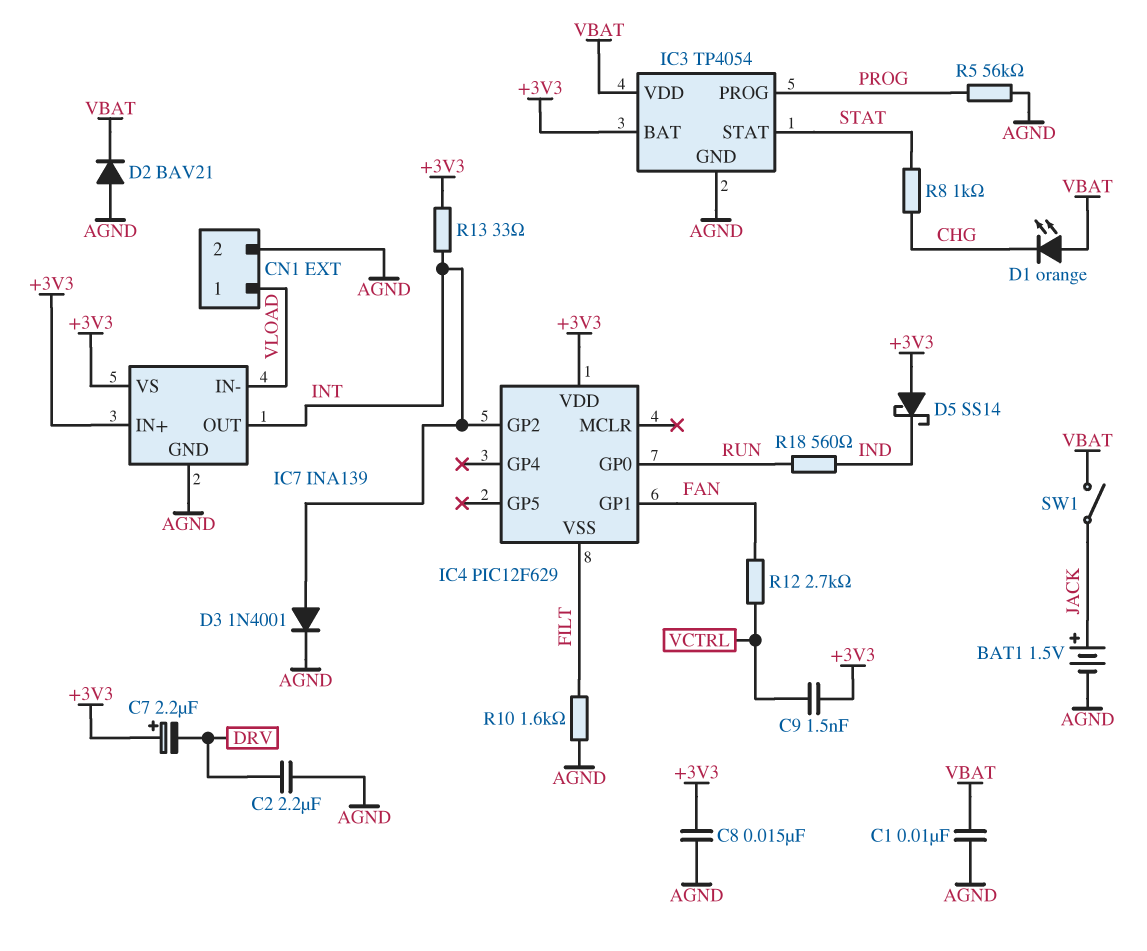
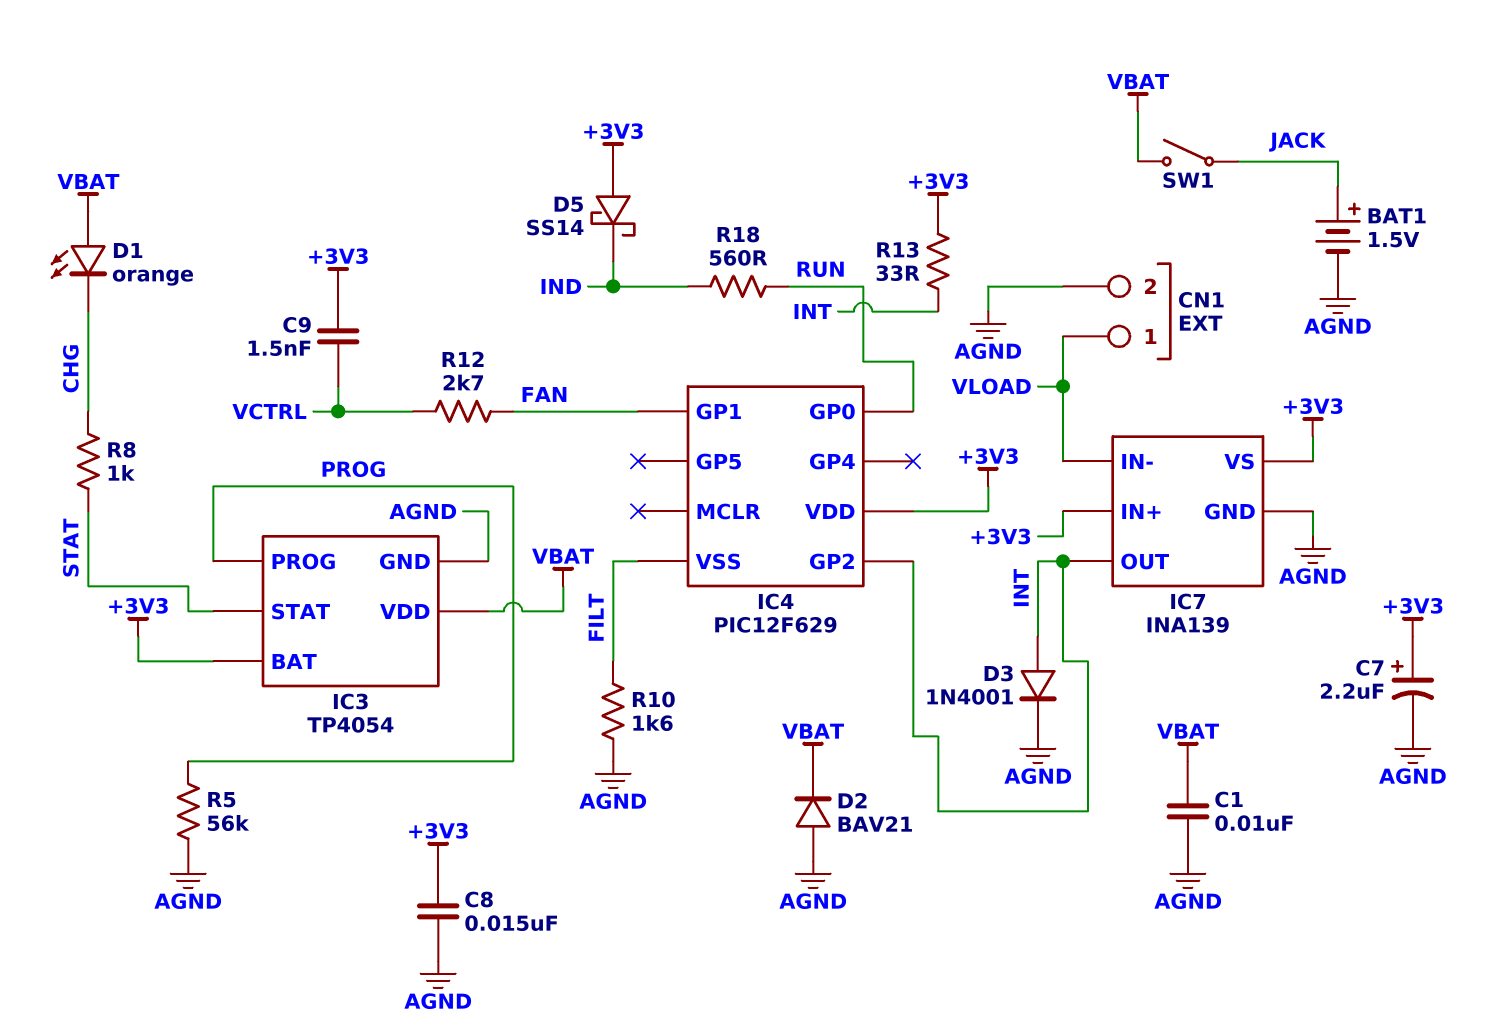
C2: 2.2uF (AGND, DRV) -> none
C7: 2.2uF (plus +3V3, minus DRV) -> 2.2uF (plus +3V3, minus AGND)

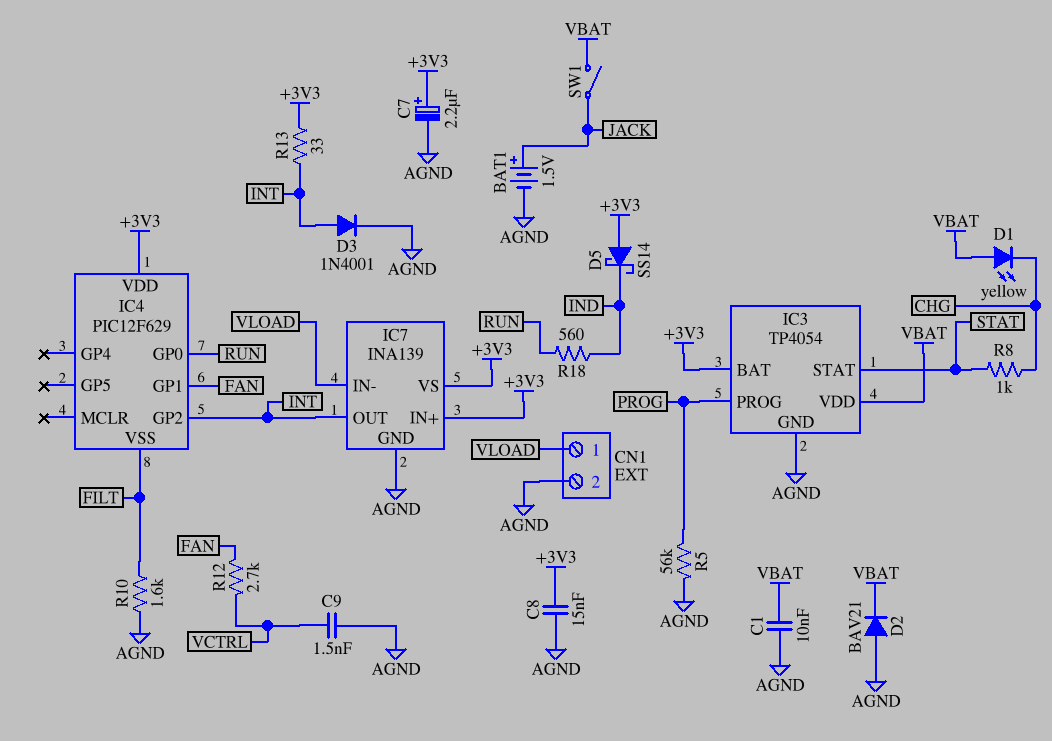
C9: 1.5nF (+3V3, VCTRL) -> 1.5nF (AGND, VCTRL)
D1: LED orange (A VBAT, K CHG) -> LED yellow (A VBAT, K CHG)

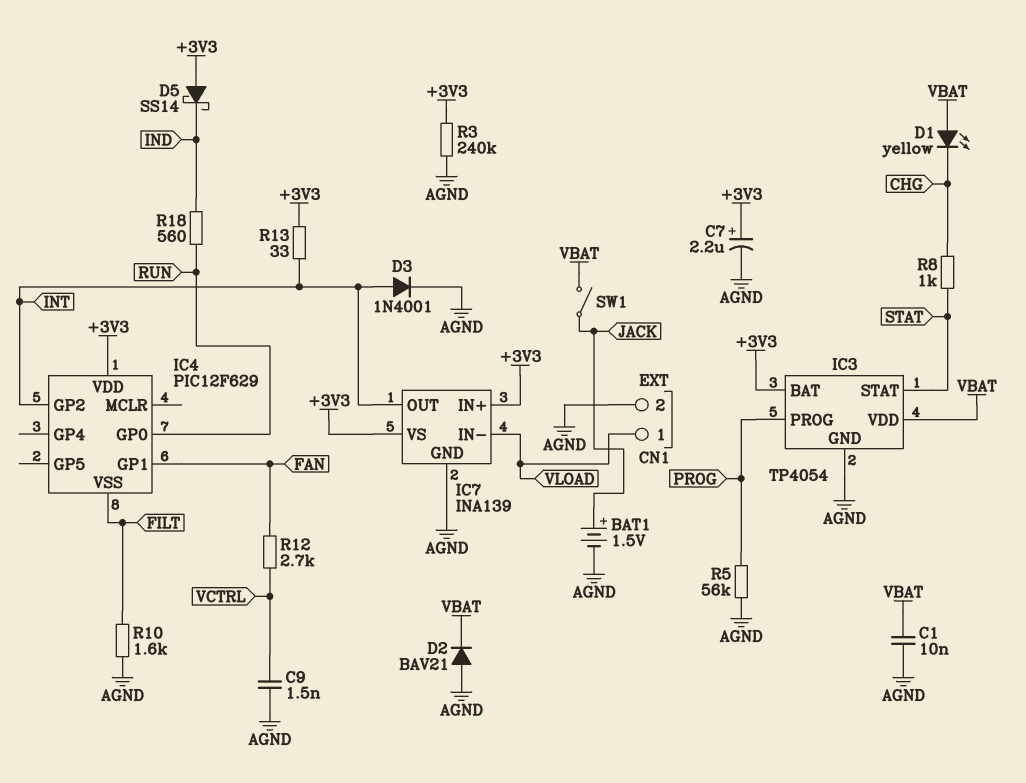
C8: 15nF (+3V3, AGND) -> none
R3: none -> 240k (+3V3, AGND)

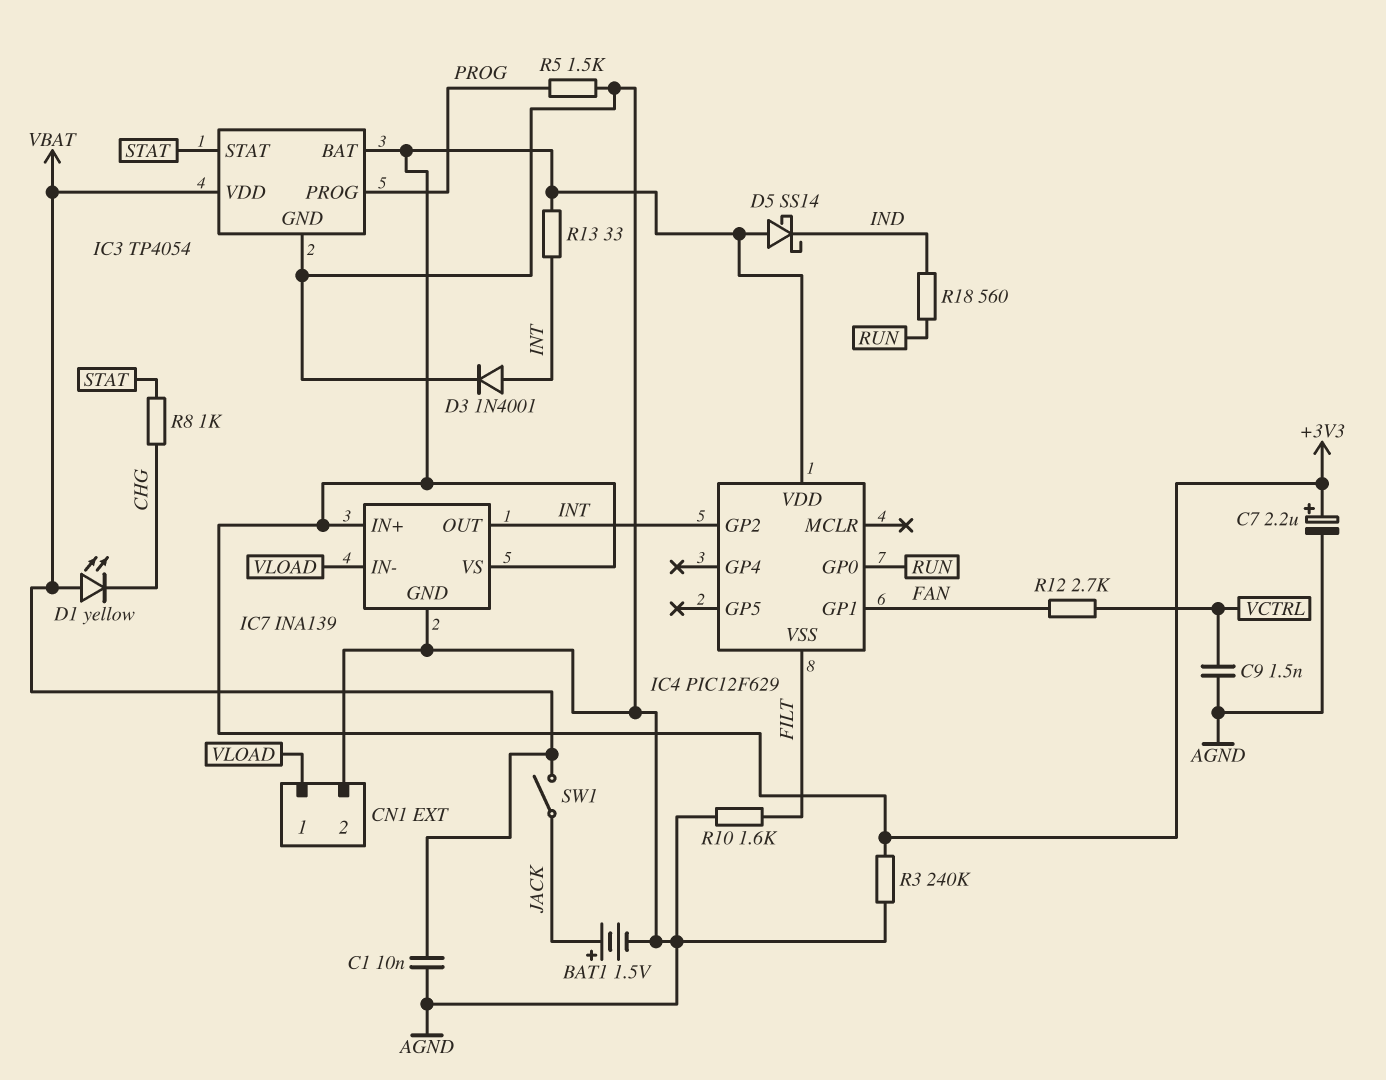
D2: diode BAV21 (A AGND, K VBAT) -> none
R5: 56k (AGND, PROG) -> 1.5k (AGND, PROG)

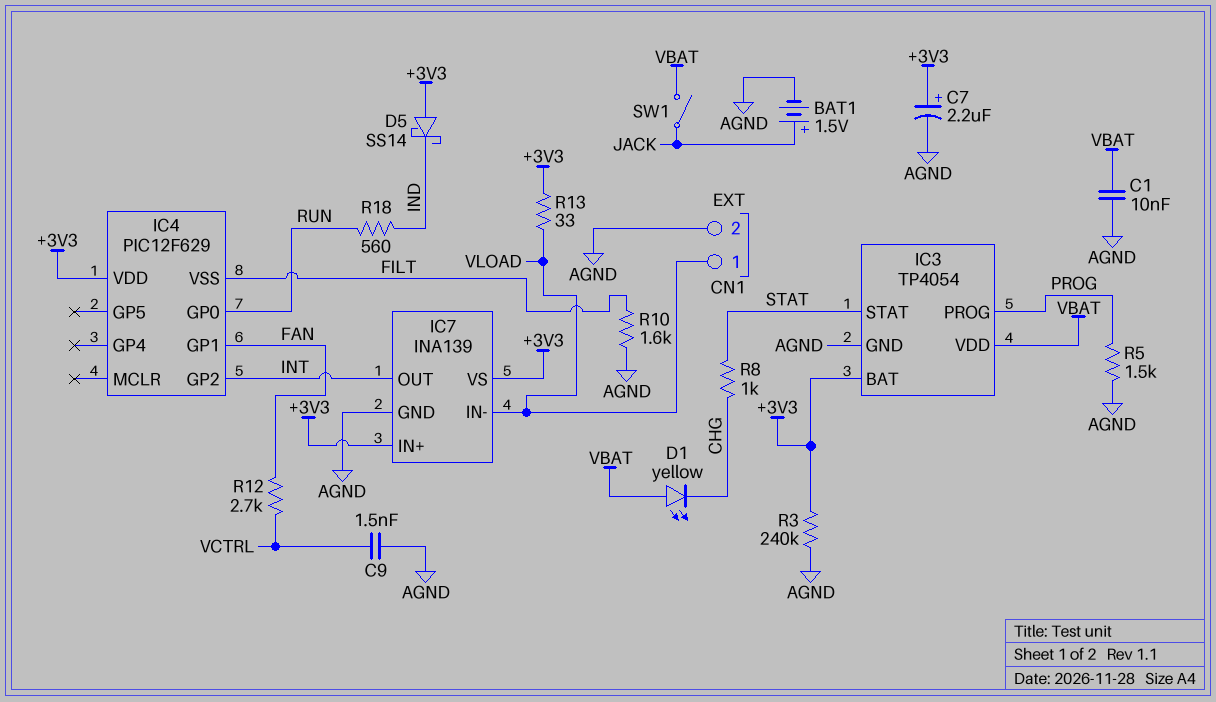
D3: diode 1N4001 (A INT, K AGND) -> none
R13: 33 (+3V3, INT) -> 33 (+3V3, VLOAD)

